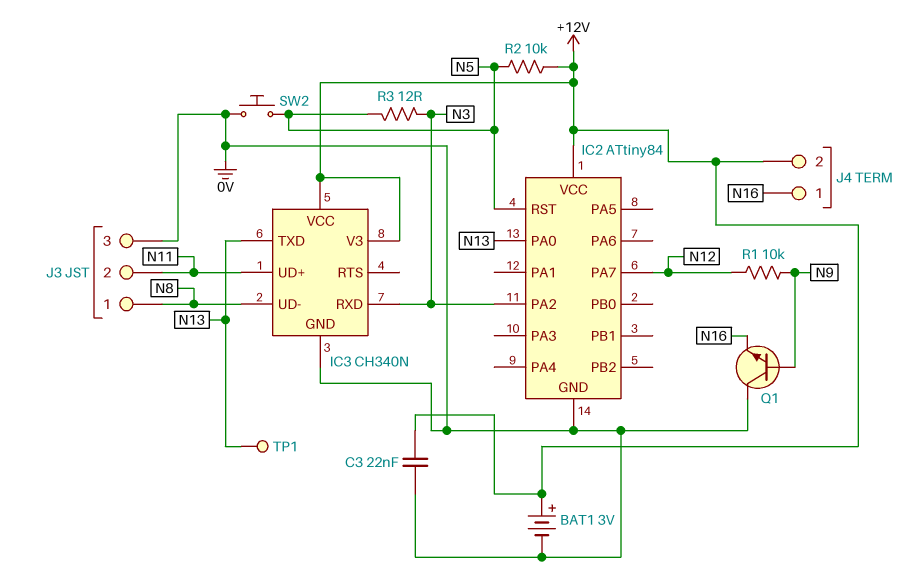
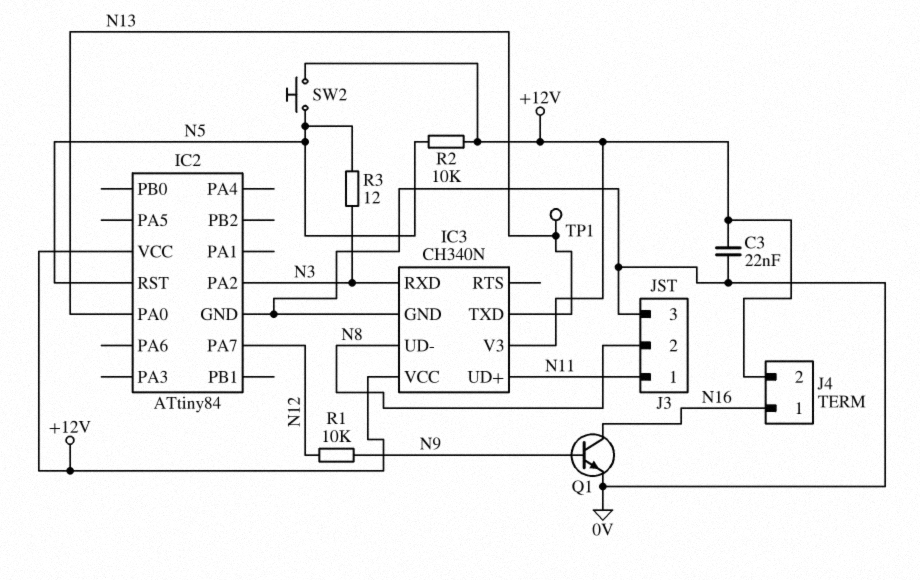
BAT1: 3V (plus +12V, minus 0V) -> none
J3 pin 1: N8 -> N11
J3 pin 2: N11 -> N8
Q1: NPN (B N9, C 0V, E N16) -> NPN (B N9, C N16, E 0V)
SW2: button (0V, N5) -> button (+12V, N5)

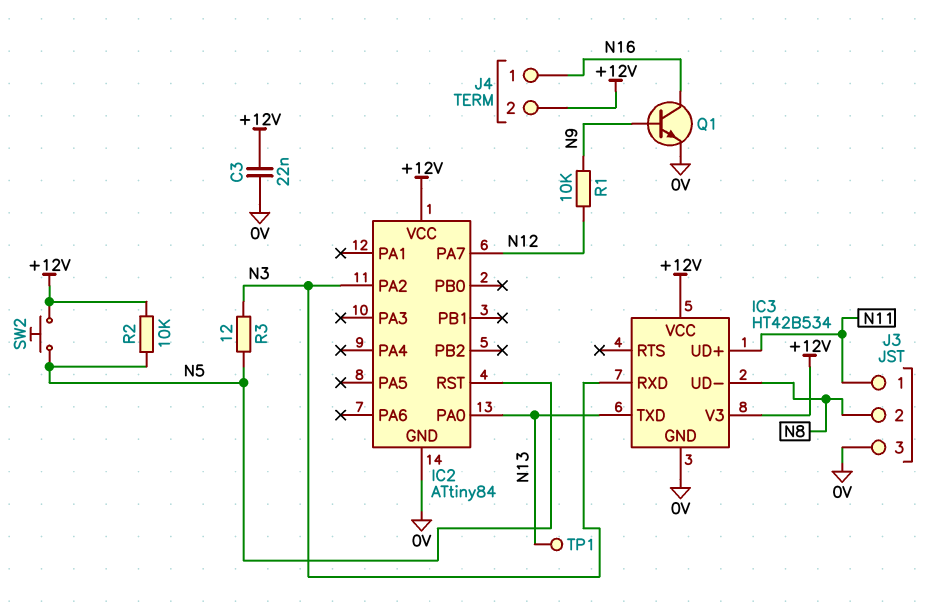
IC3: CH340N -> HT42B534

